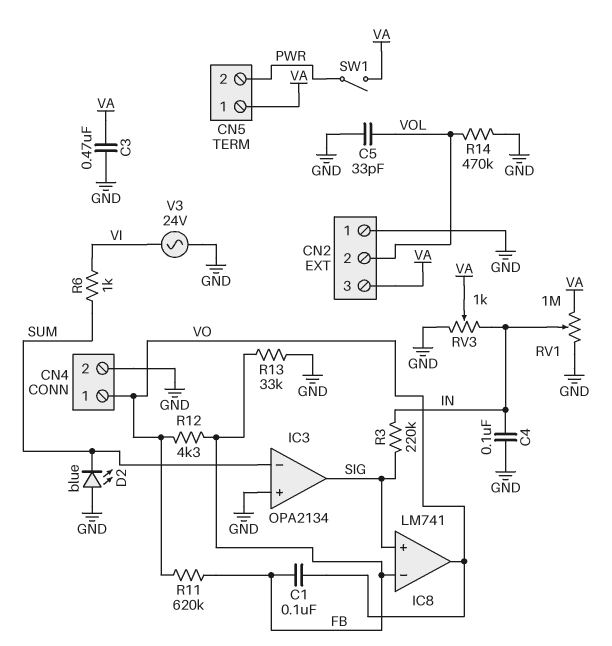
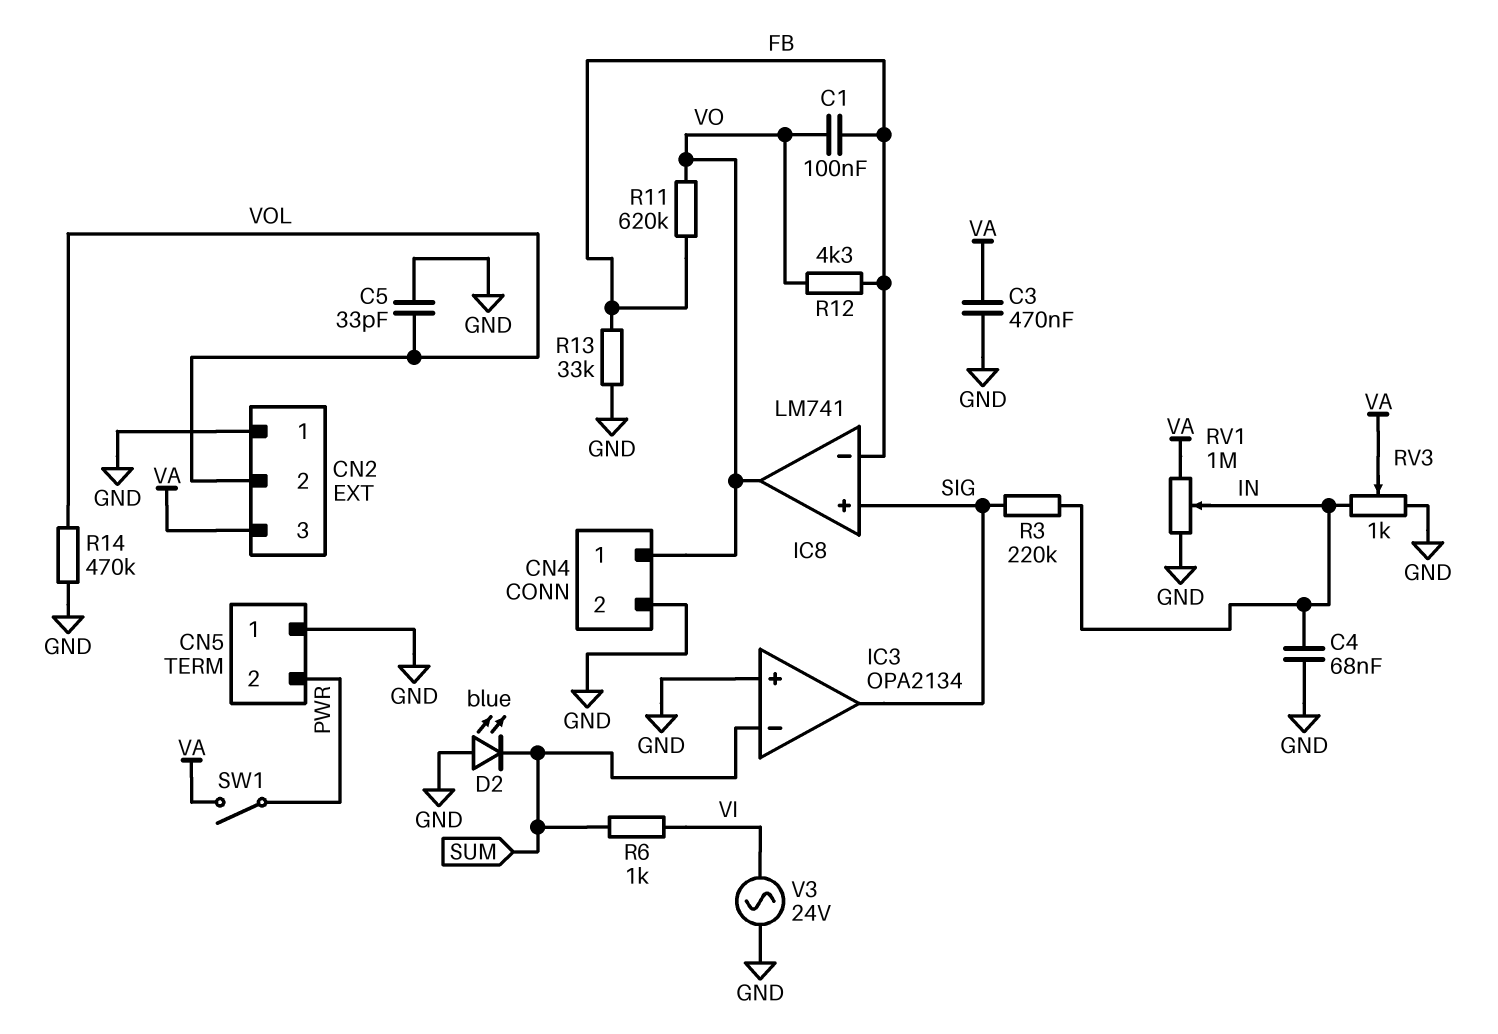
C4: 100nF (GND, IN) -> 68nF (GND, IN)
CN5 pin 1: VA -> GND

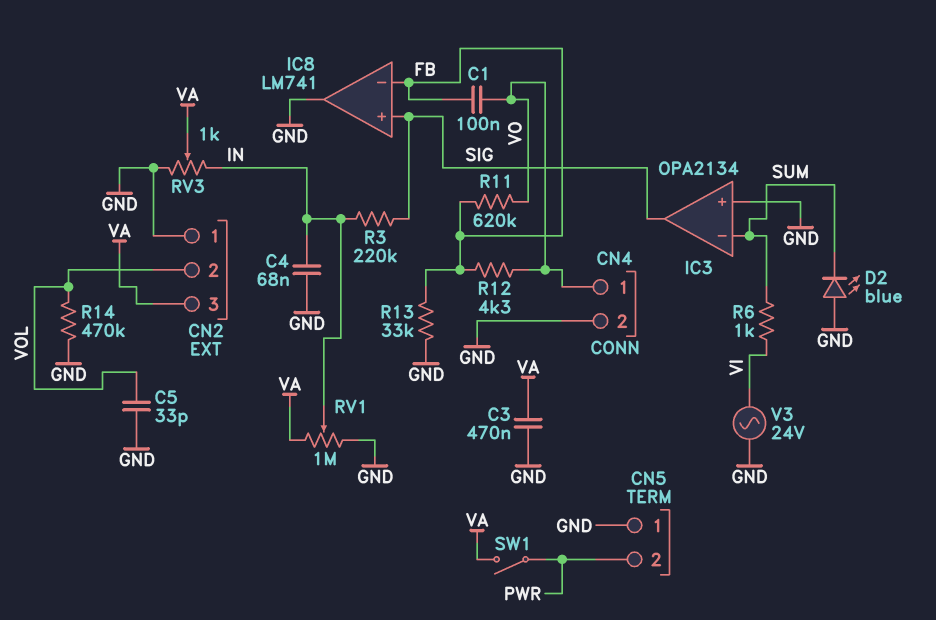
IC8 pin out: VO -> GND

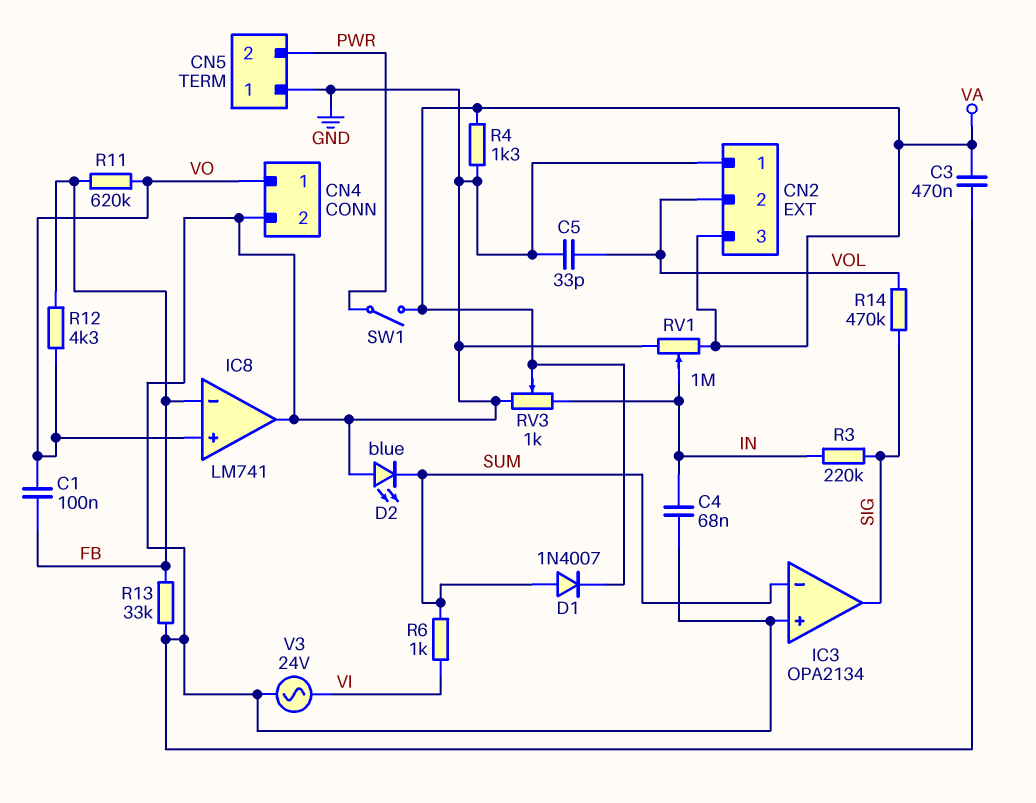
D1: none -> diode 1N4007 (A SUM, K VA)
IC8 pin in+: SIG -> VO
R4: none -> 1.3k (GND, VA)
R14: 470k (GND, VOL) -> 470k (SIG, VOL)

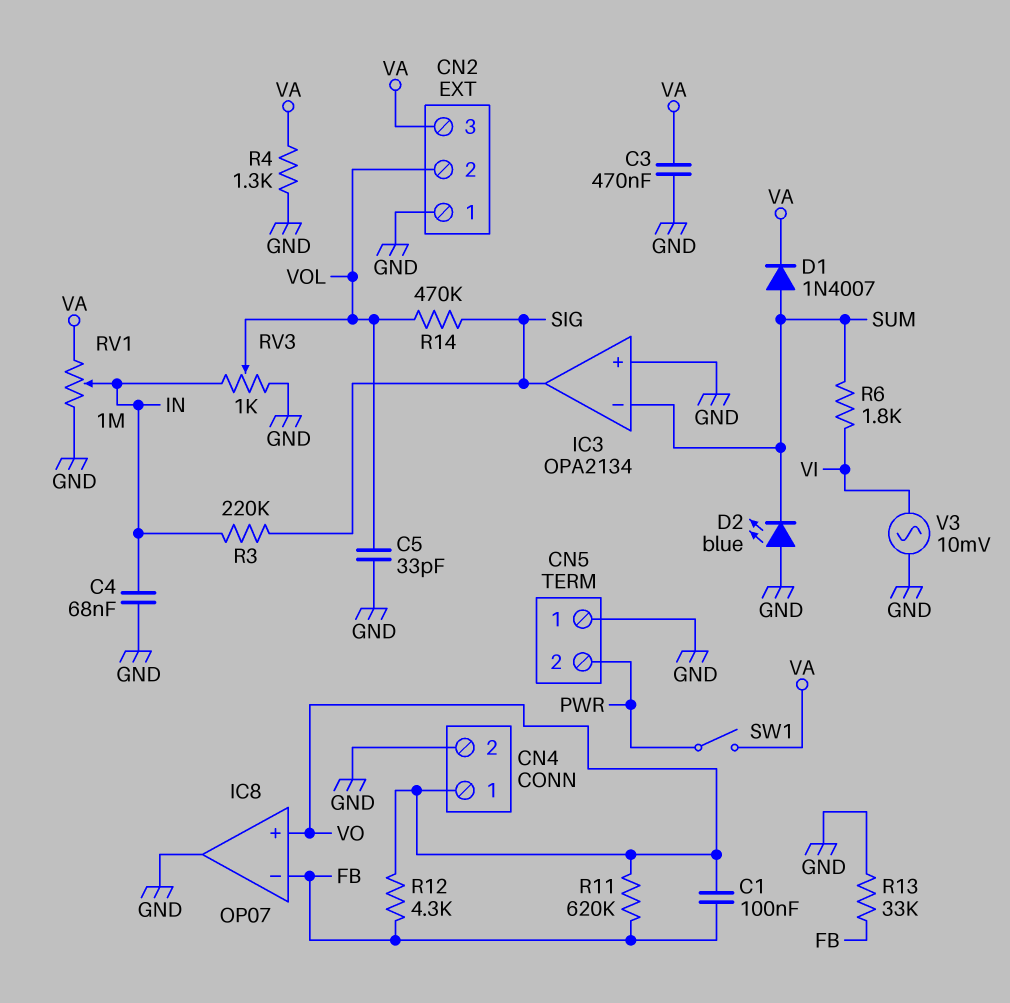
IC8: LM741 -> OP07
R6: 1k (SUM, VI) -> 1.8k (SUM, VI)
RV3: 1k (GND, IN, wiper VA) -> 1k (GND, IN, wiper VOL)
V3: AC 24V (GND, VI) -> AC 10mV (GND, VI)

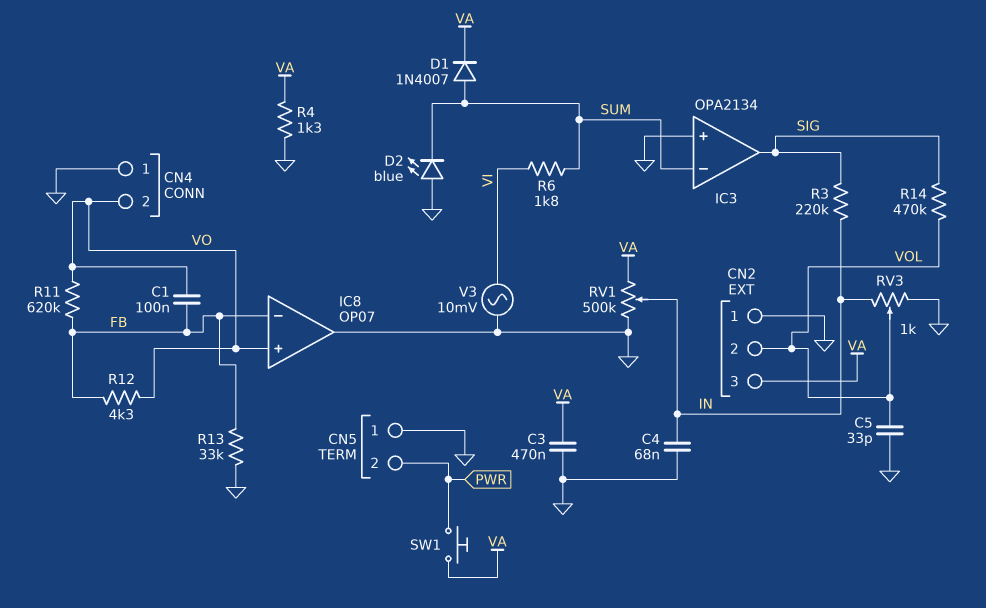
CN4 pin 1: VO -> GND
CN4 pin 2: GND -> VO
RV1: 1M (GND, VA, wiper IN) -> 500k (GND, VA, wiper IN)
SW1: switch (PWR, VA) -> button (PWR, VA)

